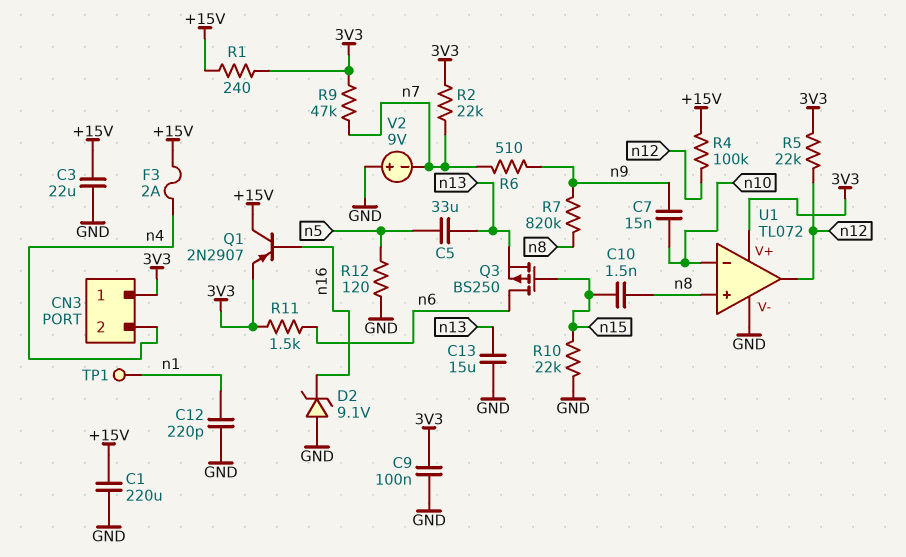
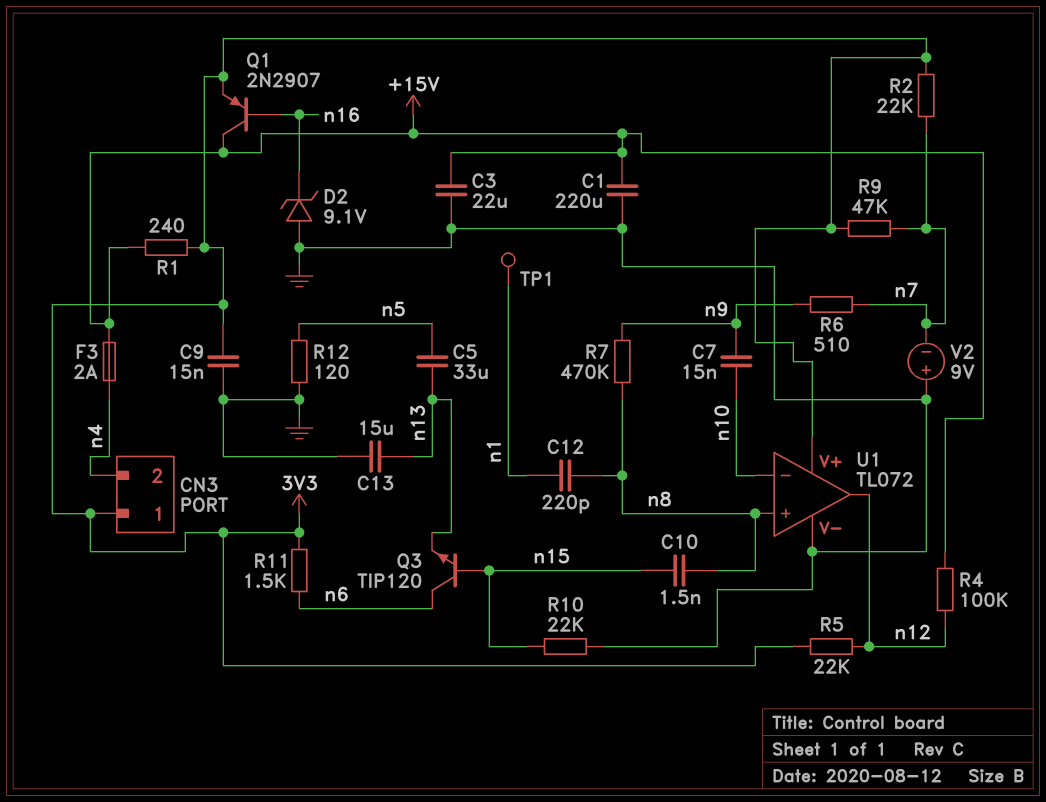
C9: 100nF (3V3, GND) -> 15nF (3V3, GND)
C12: 220pF (GND, n1) -> 220pF (n1, n8)
Q3: PMOS BS250 (G n15, D n6, S n13) -> NPN TIP120 (B n15, C n6, E n13)
R7: 820k (n8, n9) -> 470k (n8, n9)

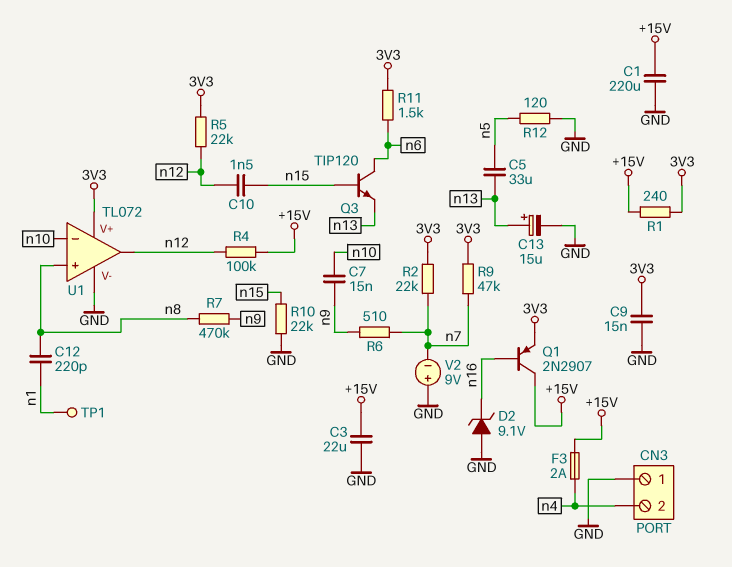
C10: 1.5nF (n8, n15) -> 1.5nF (n12, n15)
C13: 15uF (GND, n13) -> 15uF (plus n13, minus GND)
CN3 pin 1: 3V3 -> GND

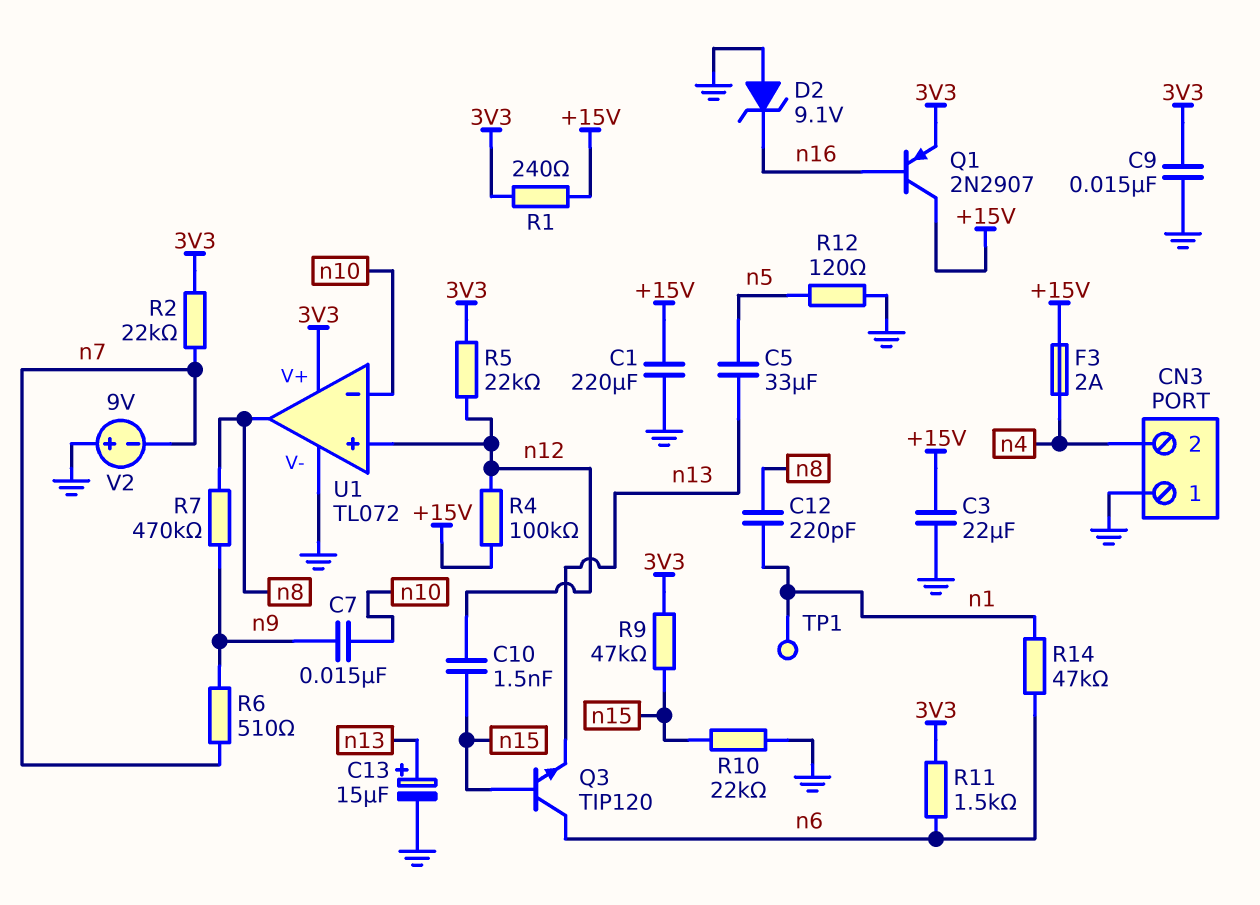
R9: 47k (3V3, n7) -> 47k (3V3, n15)
R14: none -> 47k (n1, n6)
U1 pin in+: n8 -> n12
U1 pin out: n12 -> n8

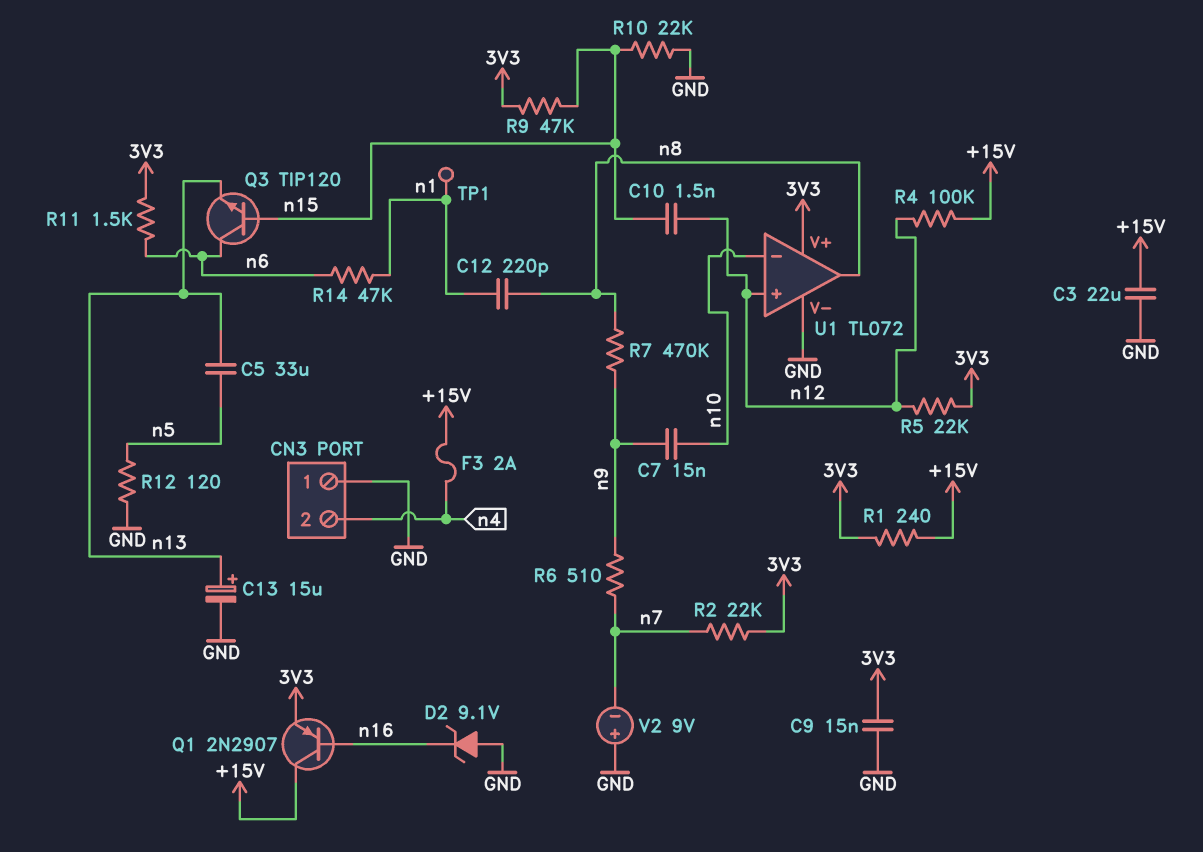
C1: 220uF (+15V, GND) -> none

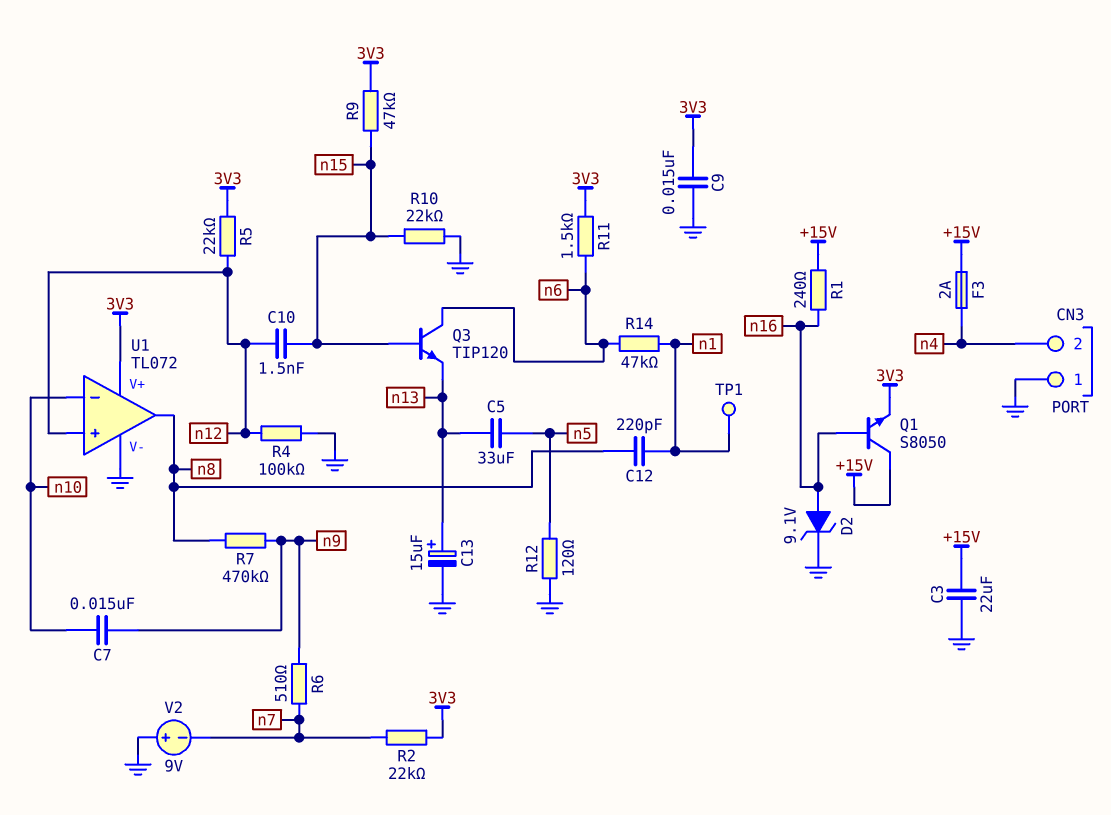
D2: zener 9.1V (A GND, K n16) -> zener 9.1V (A n16, K GND)
Q1: PNP 2N2907 (B n16, C +15V, E 3V3) -> NPN S8050 (B n16, C +15V, E 3V3)
R1: 240 (+15V, 3V3) -> 240 (+15V, n16)
R4: 100k (+15V, n12) -> 100k (GND, n12)

